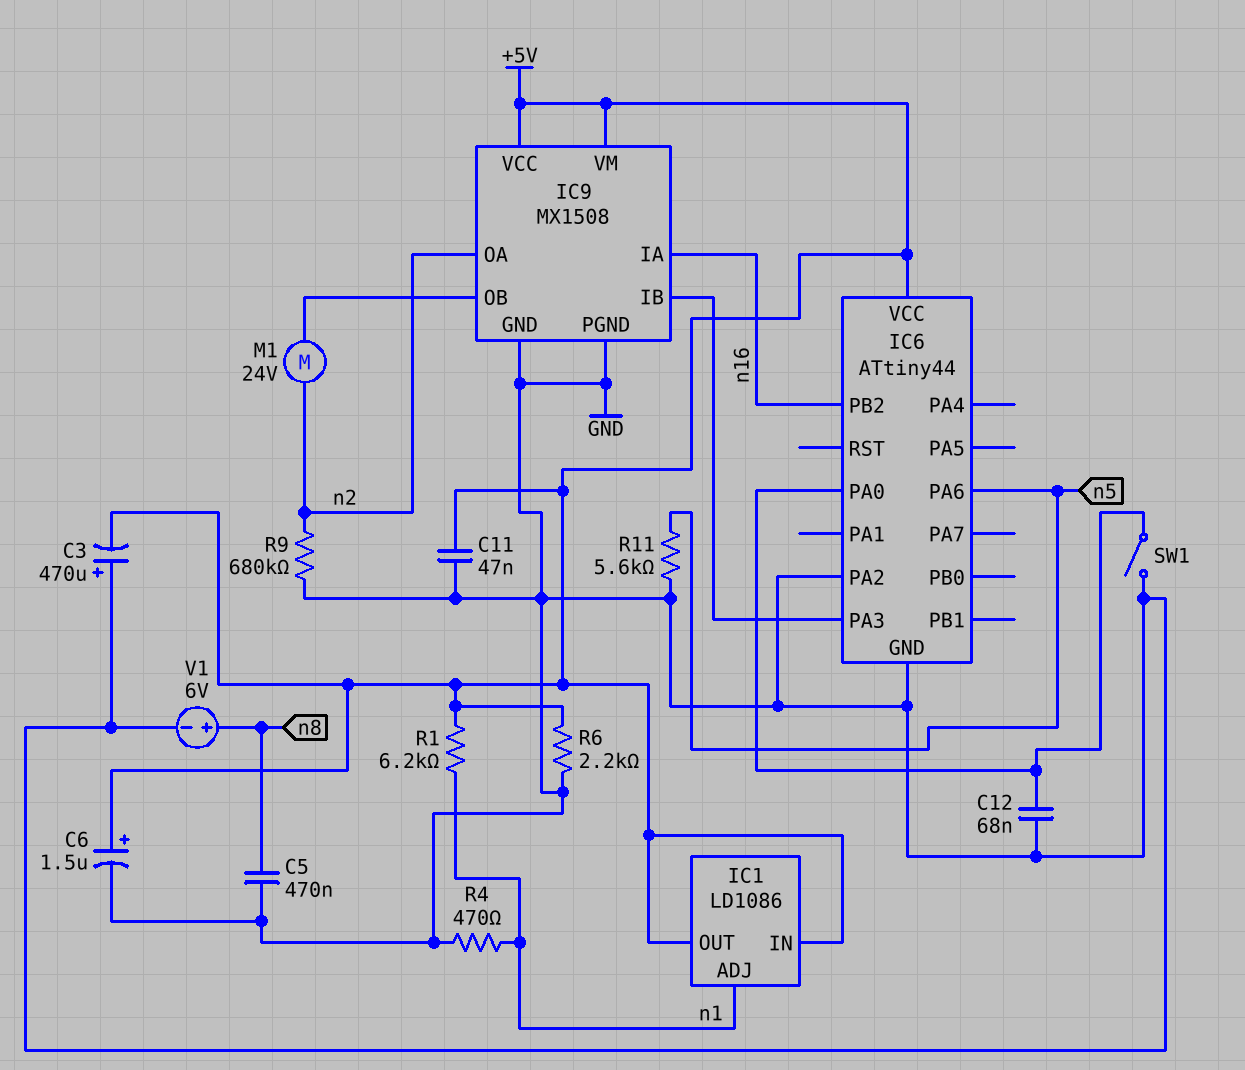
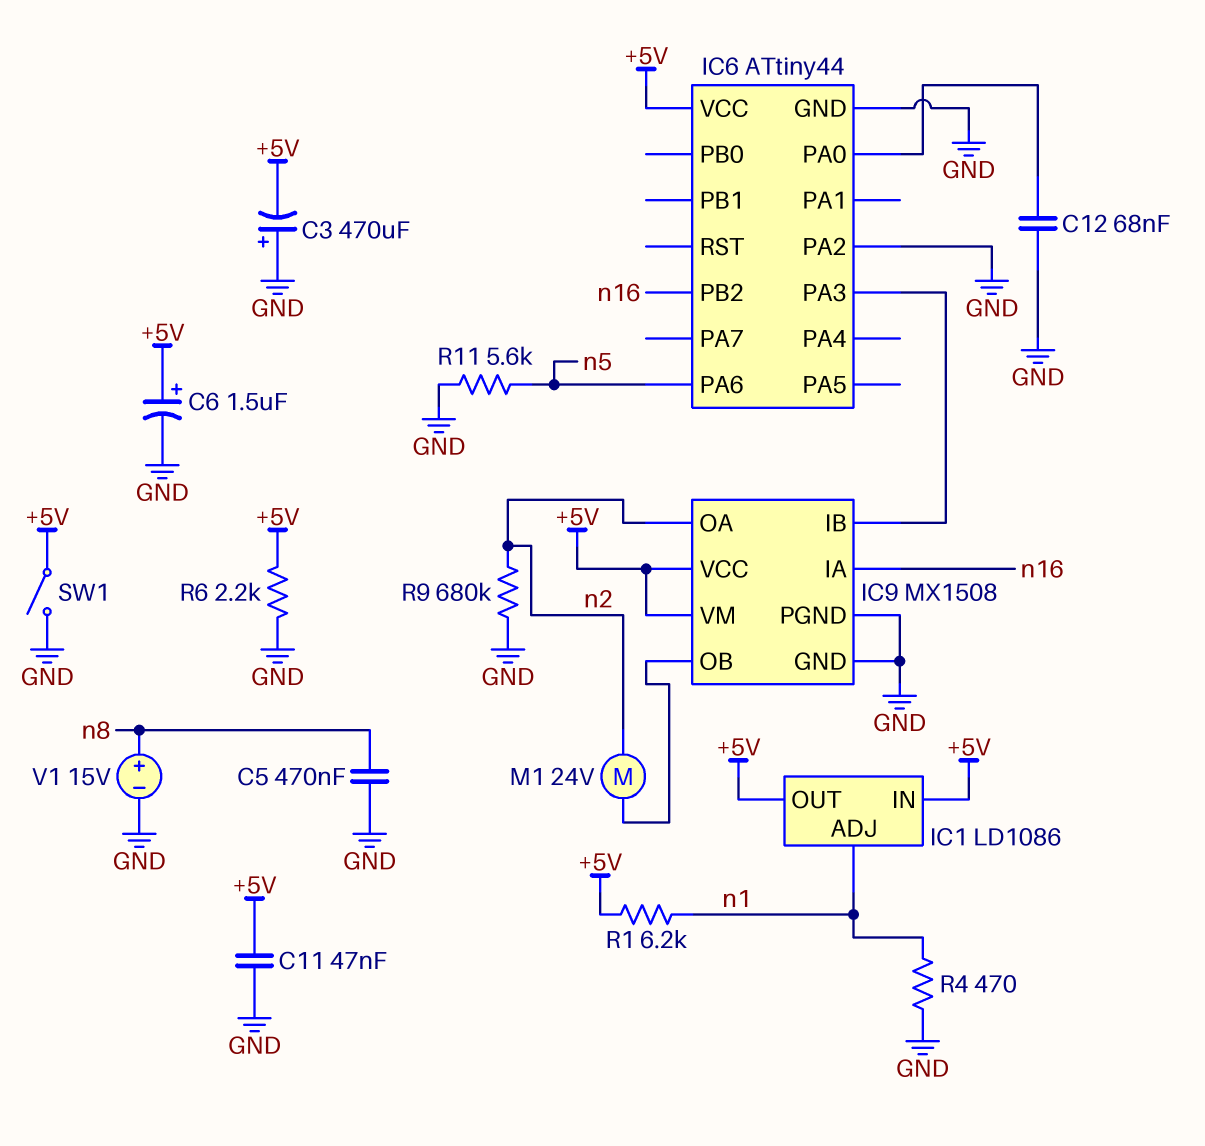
SW1: switch (GND, IC6/PA0) -> switch (+5V, GND)
V1: 6V (plus n8, minus GND) -> 15V (plus n8, minus GND)

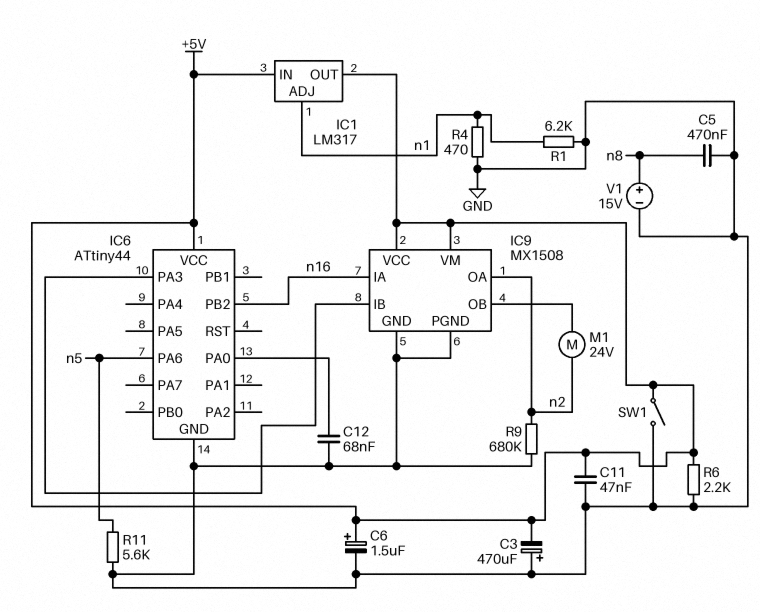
IC1: LD1086 -> LM317
IC6 pin PA2: GND -> none
R1: 6.2k (+5V, n1) -> 6.2k (GND, n1)

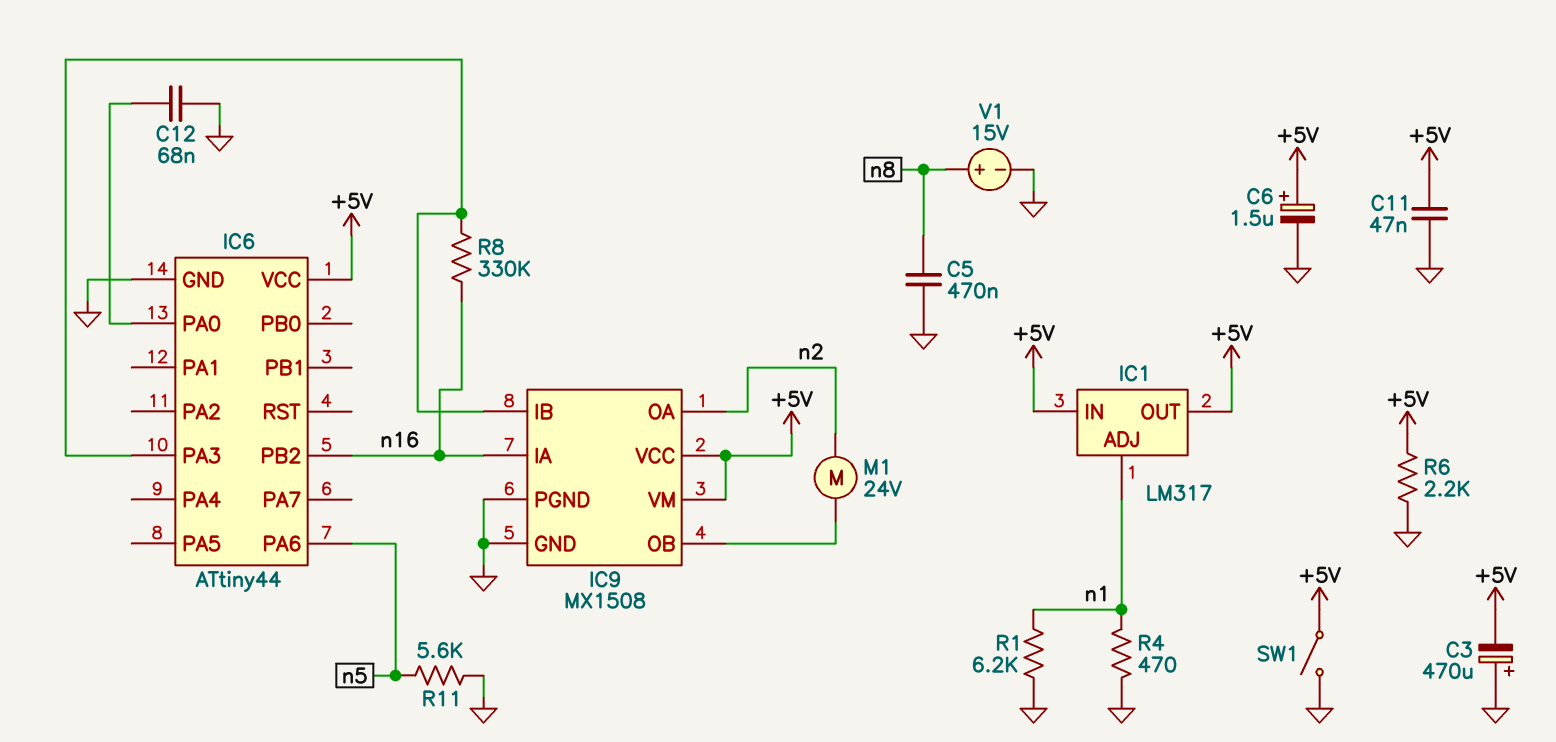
R8: none -> 330k (IC6/PA3, n16)
R9: 680k (GND, n2) -> none

